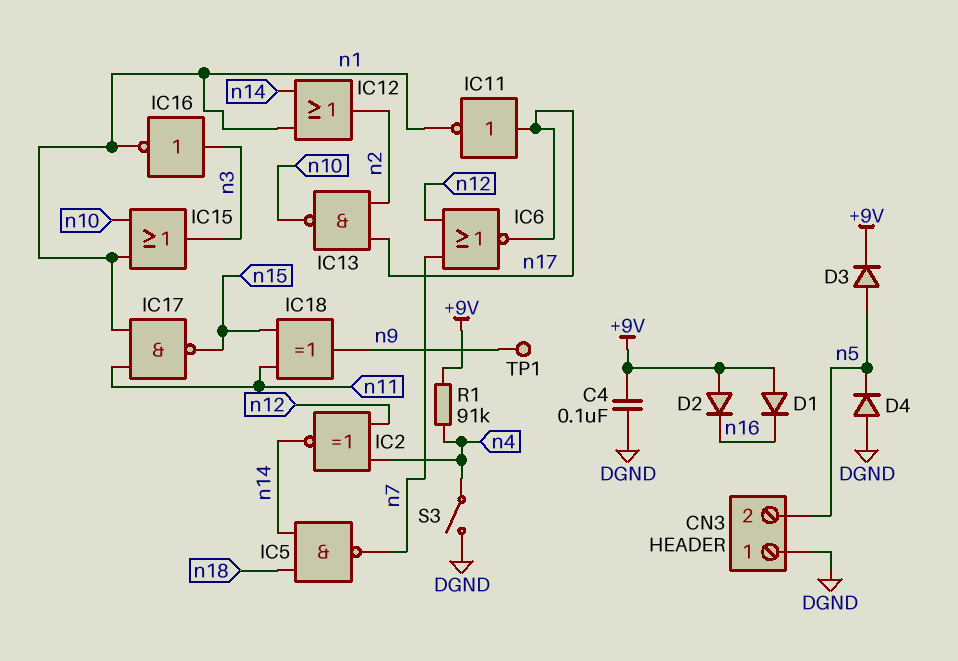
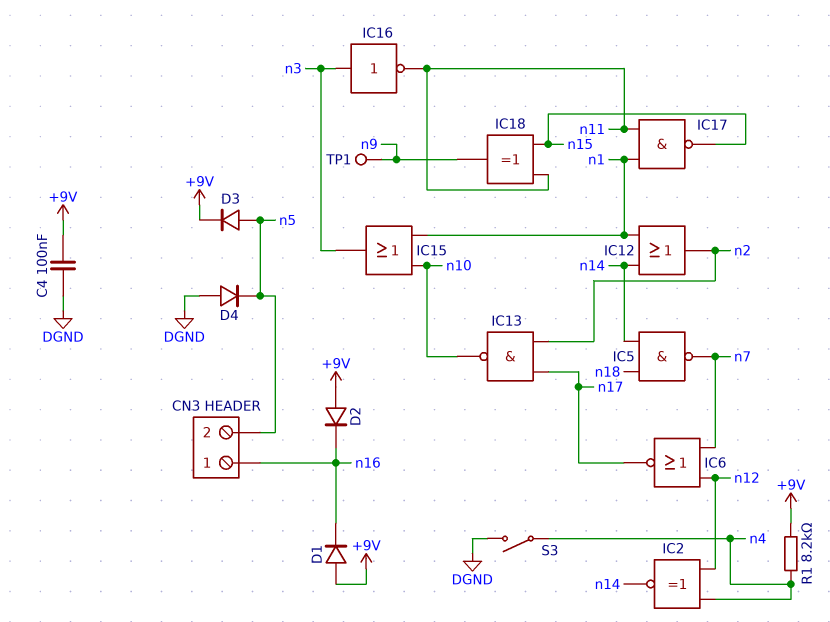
CN3 pin 1: DGND -> n16
IC11: NOT (in n17, out n1) -> none
IC16: NOT (in n3, out n1) -> NOT (in n3, out n11)
R1: 91k (+9V, n4) -> 8.2k (+9V, n4)

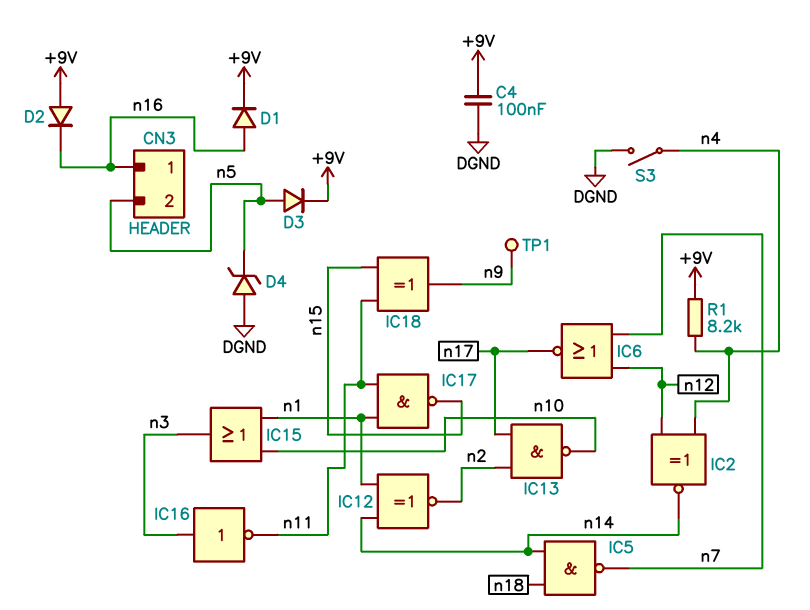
D1: diode (A +9V, K n16) -> diode (A n16, K +9V)
D4: diode (A DGND, K n5) -> zener (A DGND, K n5)
IC12: OR (in n1, in n14, out n2) -> XNOR (in n1, in n14, out n2)

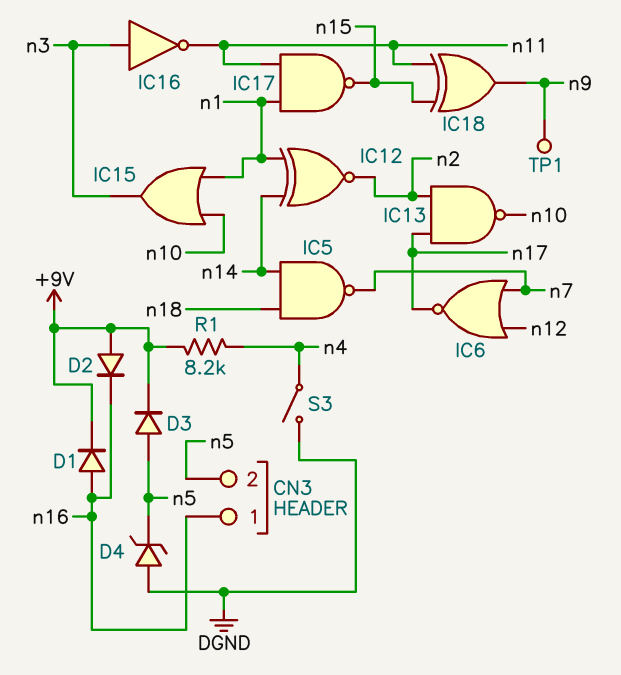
C4: 100nF (+9V, DGND) -> none
IC2: XNOR (in n4, in n12, out n14) -> none

